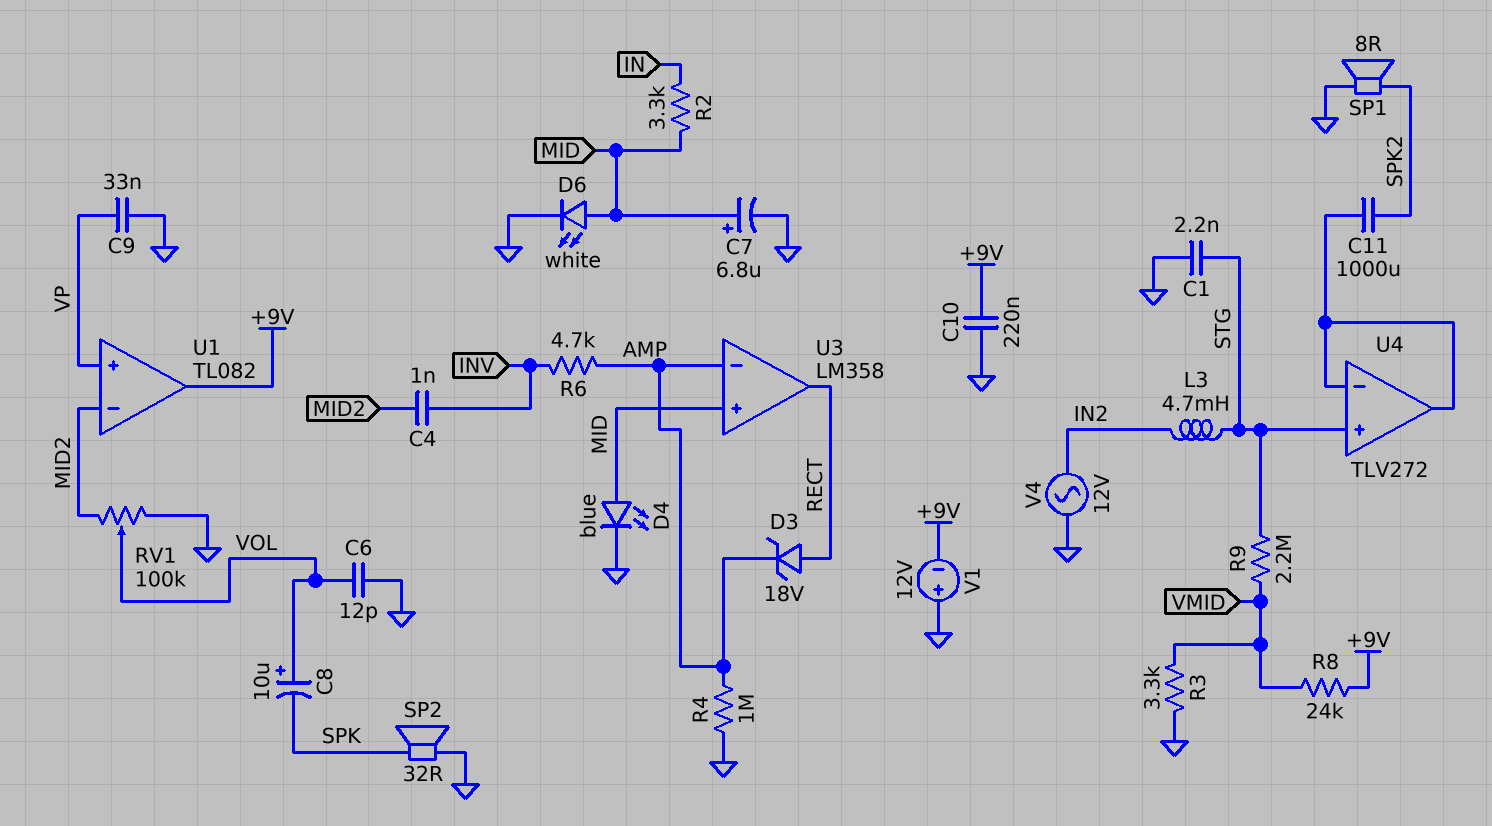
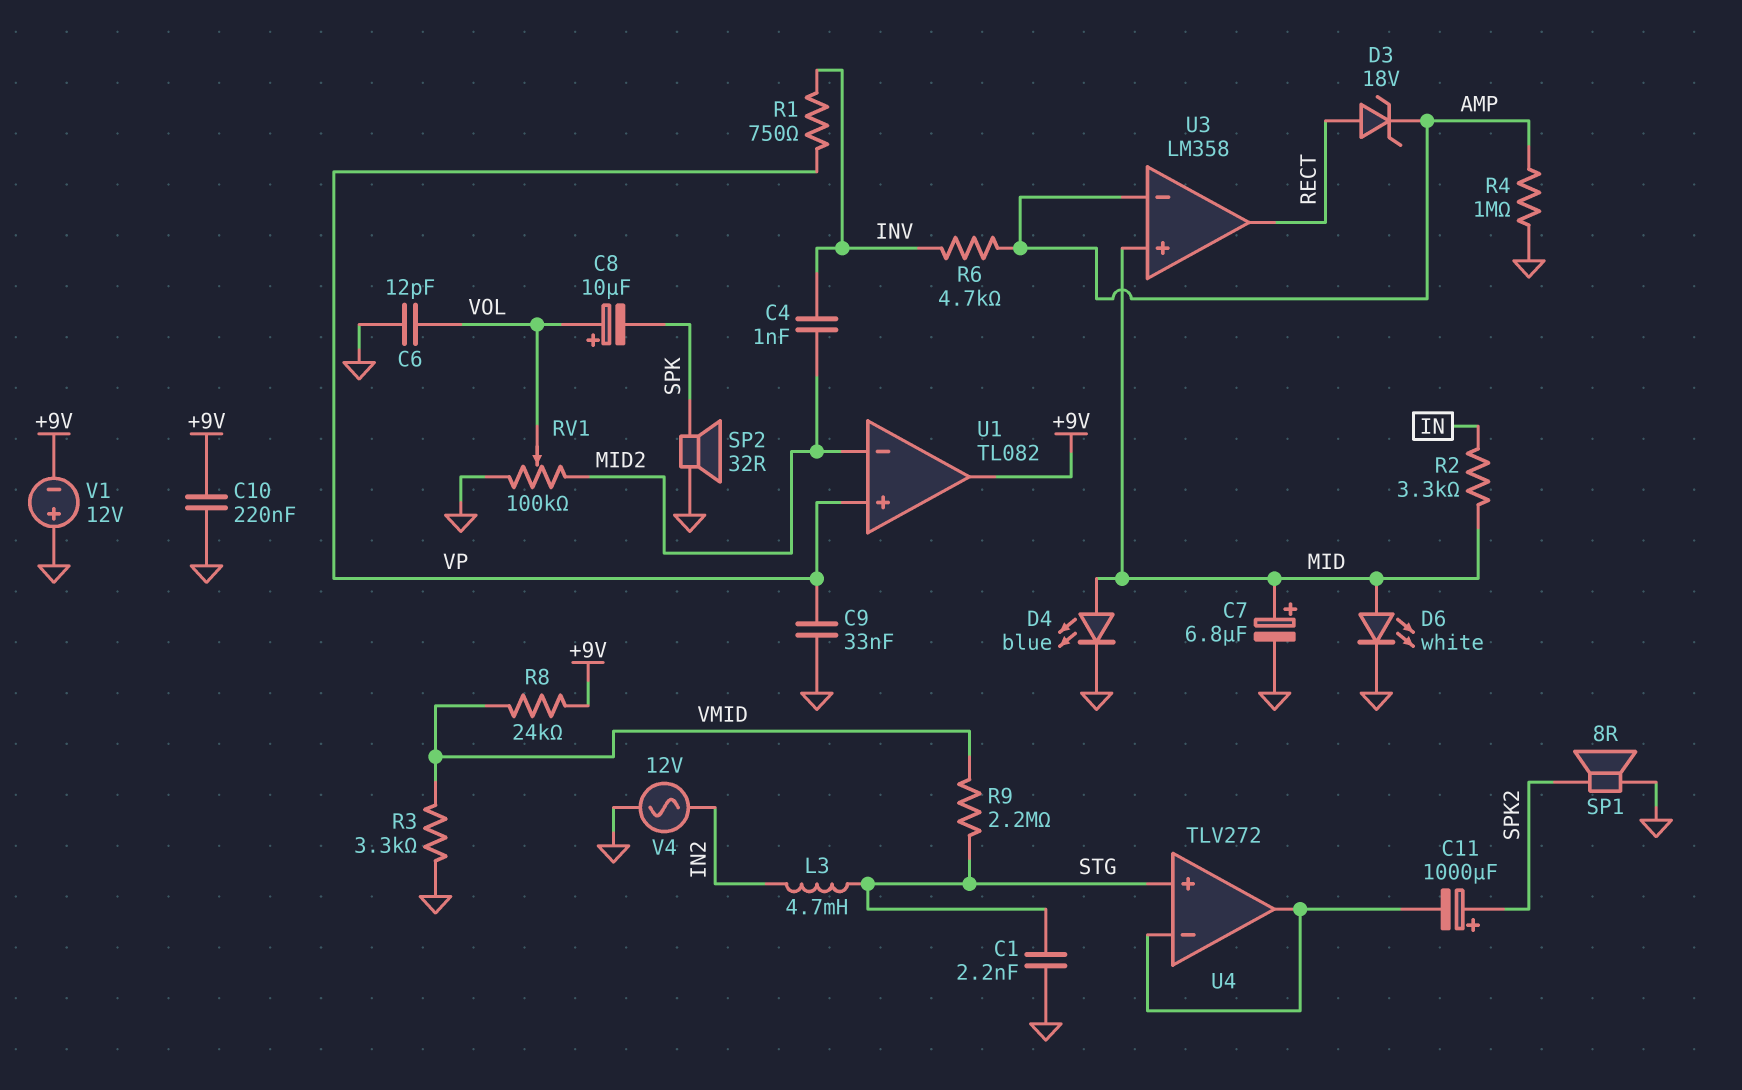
C11: 1000uF (SPK2, U4/in-) -> 1000uF (plus SPK2, minus U4/in-)
R1: none -> 750 (INV, VP)

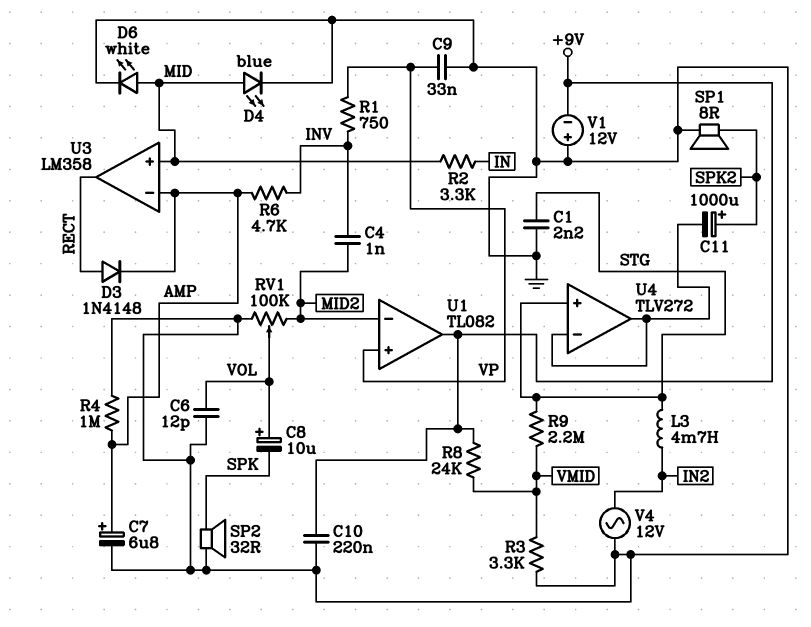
C7: 6.8uF (plus MID, minus GND) -> 6.8uF (plus AMP, minus GND)
D3: zener 18V (A RECT, K AMP) -> diode 1N4148 (A RECT, K AMP)

